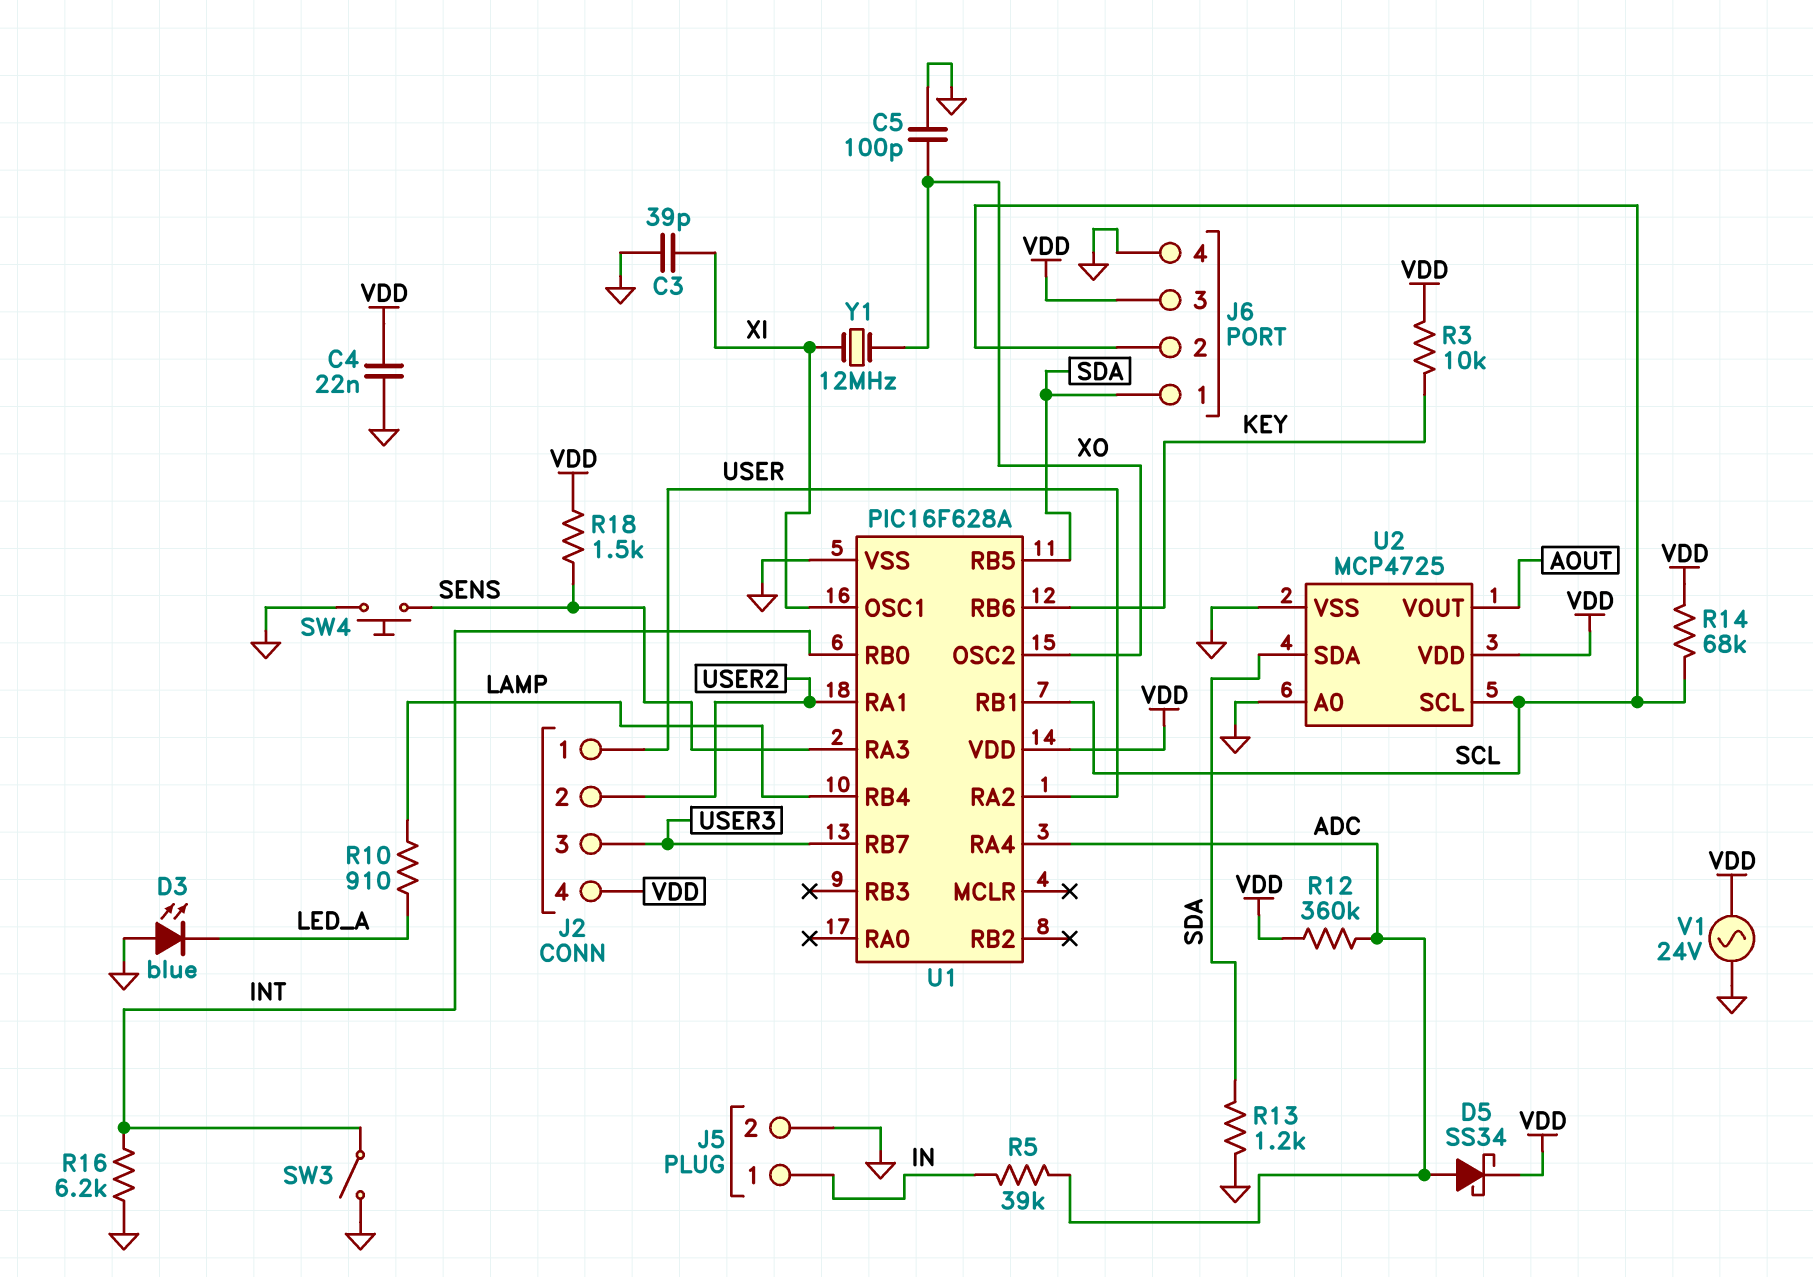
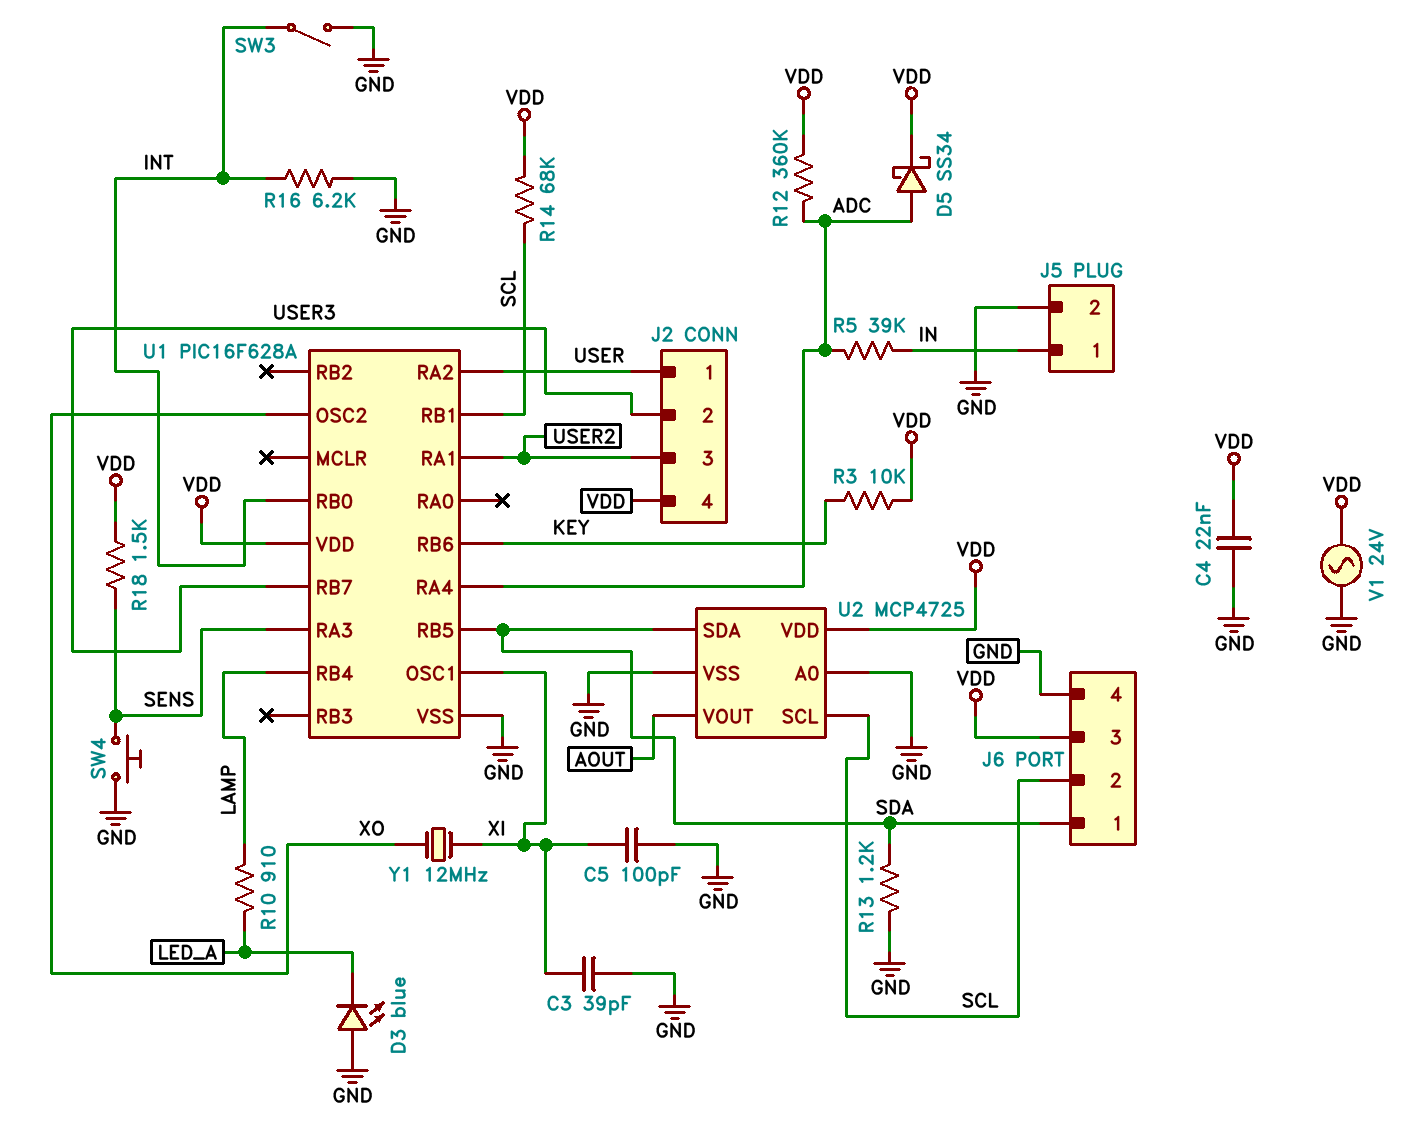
C5: 100pF (GND, XO) -> 100pF (GND, XI)
J2 pin 2: USER2 -> USER3
J2 pin 3: USER3 -> USER2

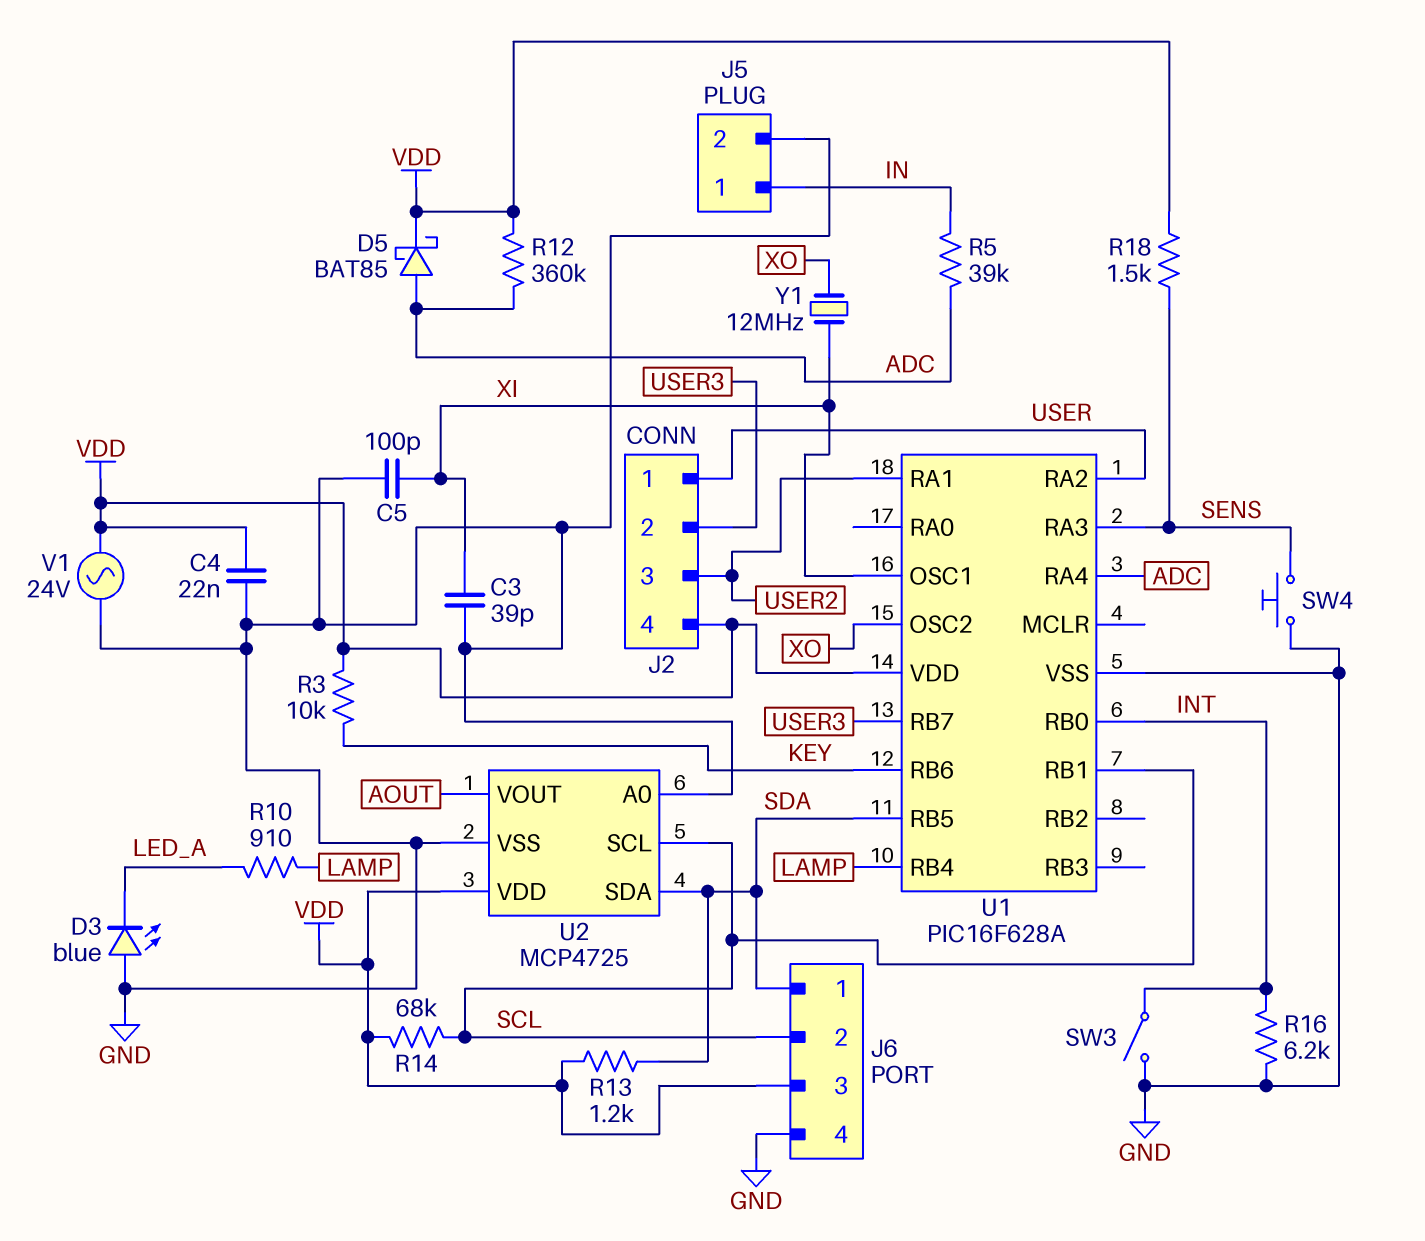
D5: schottky SS34 (A ADC, K VDD) -> schottky BAT85 (A ADC, K VDD)
R13: 1.2k (GND, SDA) -> 1.2k (SDA, VDD)

